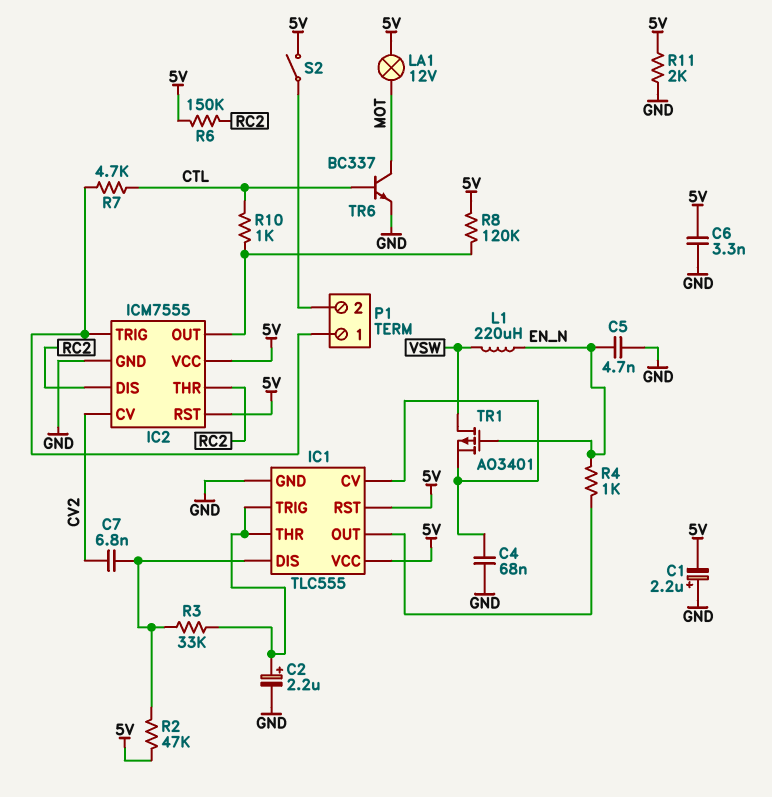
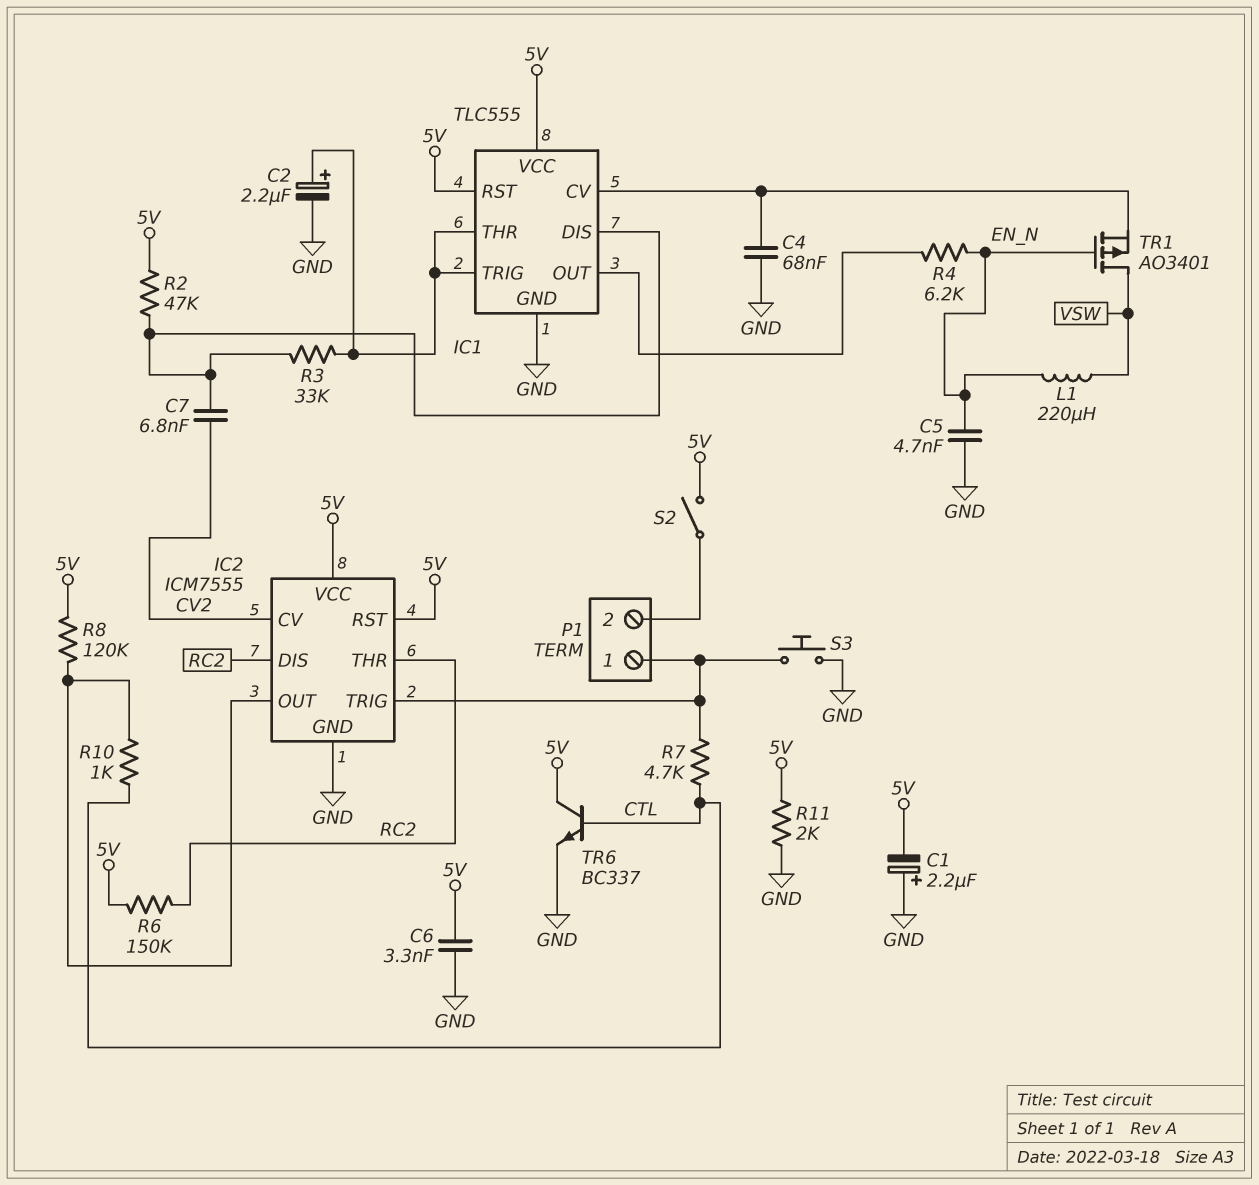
LA1: lamp 12V (5V, MOT) -> none
R4: 1k (EN_N, IC1/OUT) -> 6.2k (EN_N, IC1/OUT)
S3: none -> button (GND, IC2/TRIG)
TR6: NPN BC337 (B CTL, C MOT, E GND) -> NPN BC337 (B CTL, C 5V, E GND)

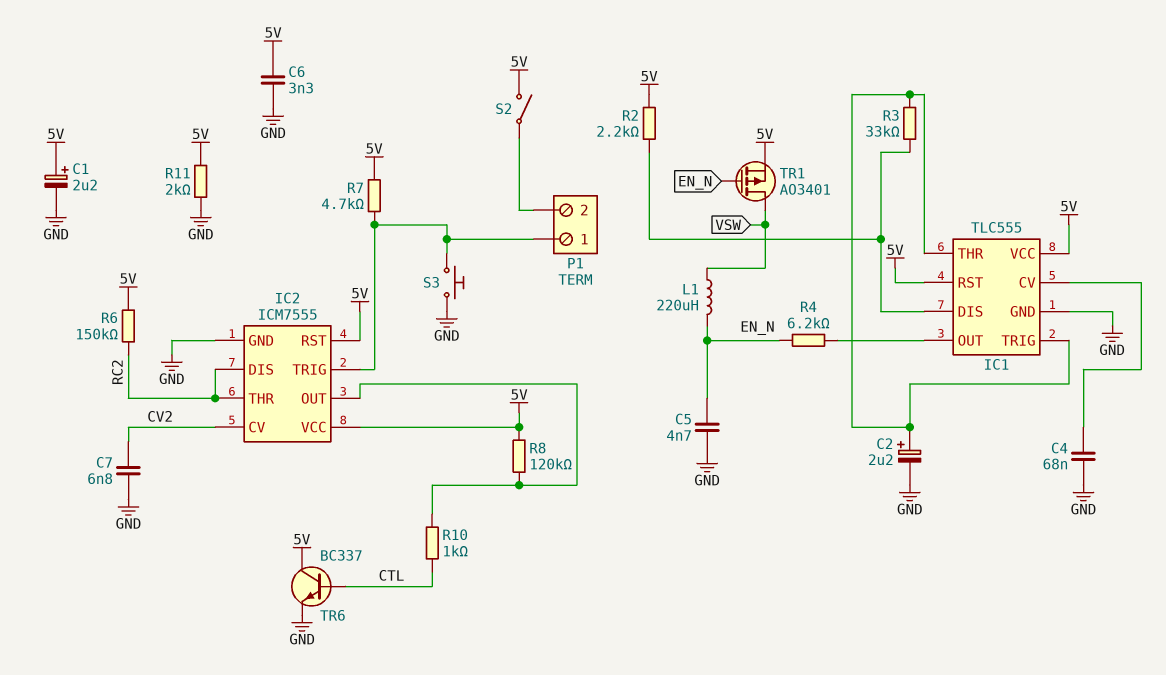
C1: 2.2uF (plus GND, minus 5V) -> 2.2uF (plus 5V, minus GND)
C7: 6.8nF (CV2, IC1/DIS) -> 6.8nF (CV2, GND)
R2: 47k (5V, IC1/DIS) -> 2.2k (5V, IC1/DIS)
R7: 4.7k (CTL, IC2/TRIG) -> 4.7k (5V, IC2/TRIG)
TR1: PMOS AO3401 (G EN_N, D VSW, S IC1/CV) -> PMOS AO3401 (G EN_N, D VSW, S 5V)

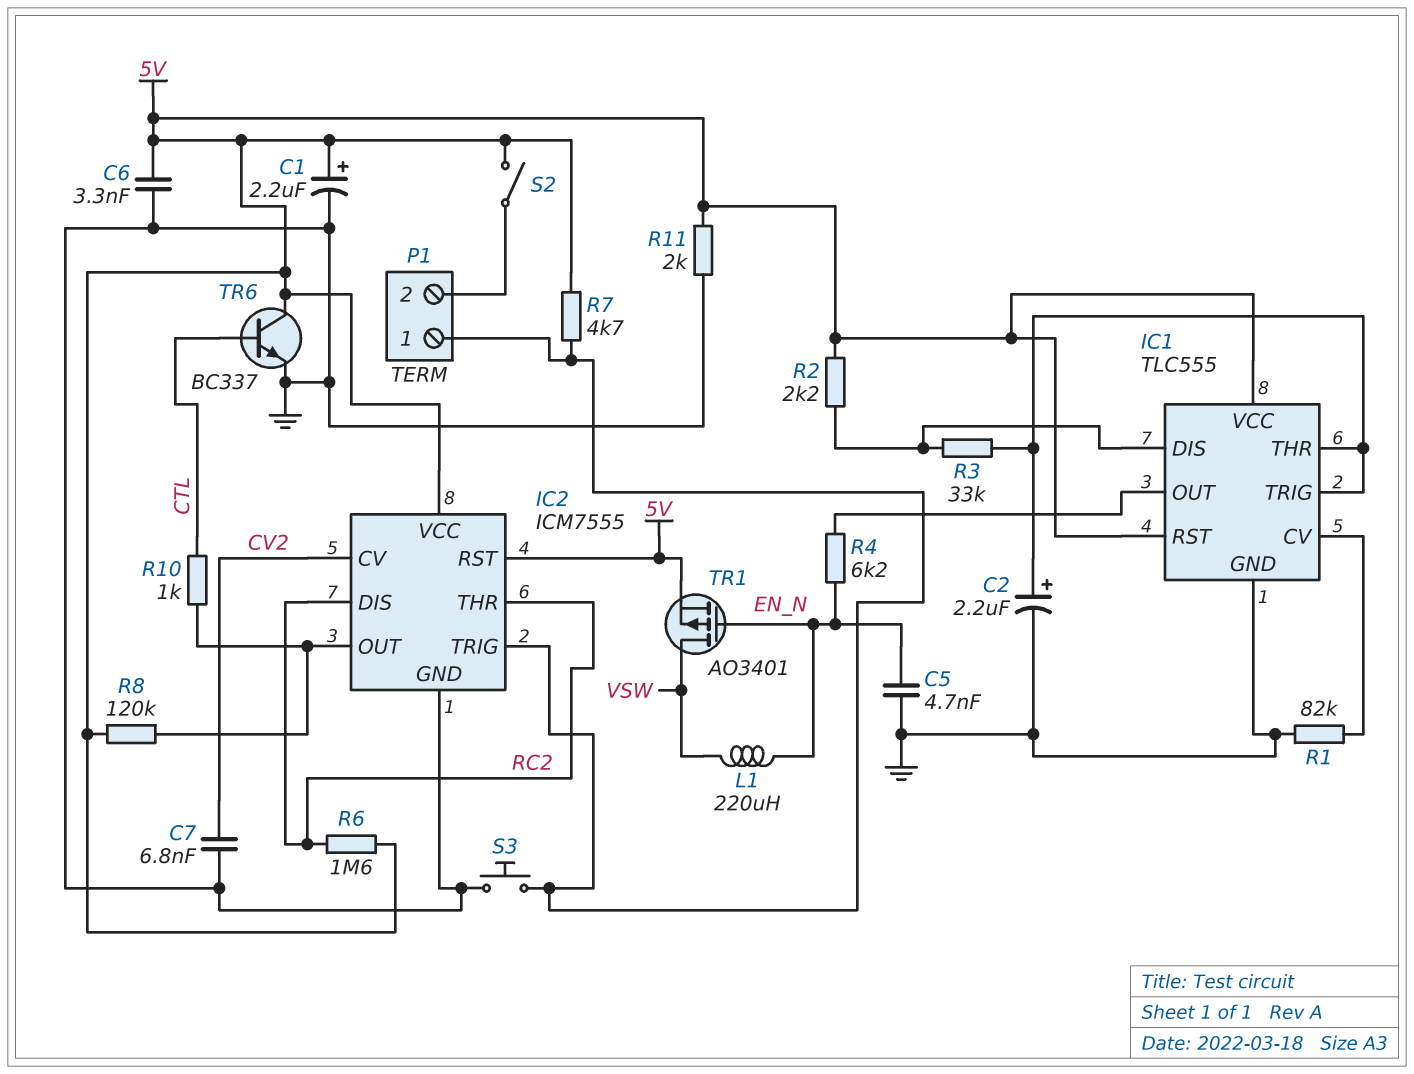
C4: 68nF (GND, IC1/CV) -> none
R1: none -> 82k (GND, IC1/CV)
R6: 150k (5V, RC2) -> 1.6M (5V, RC2)

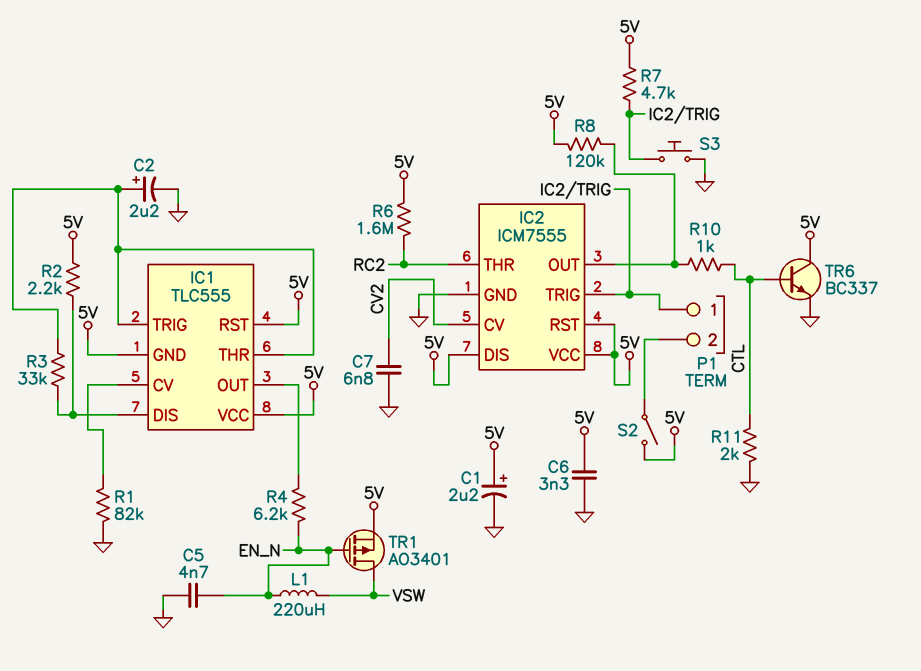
IC1 pin GND: GND -> 5V
IC2 pin DIS: RC2 -> 5V
R11: 2k (5V, GND) -> 2k (CTL, GND)

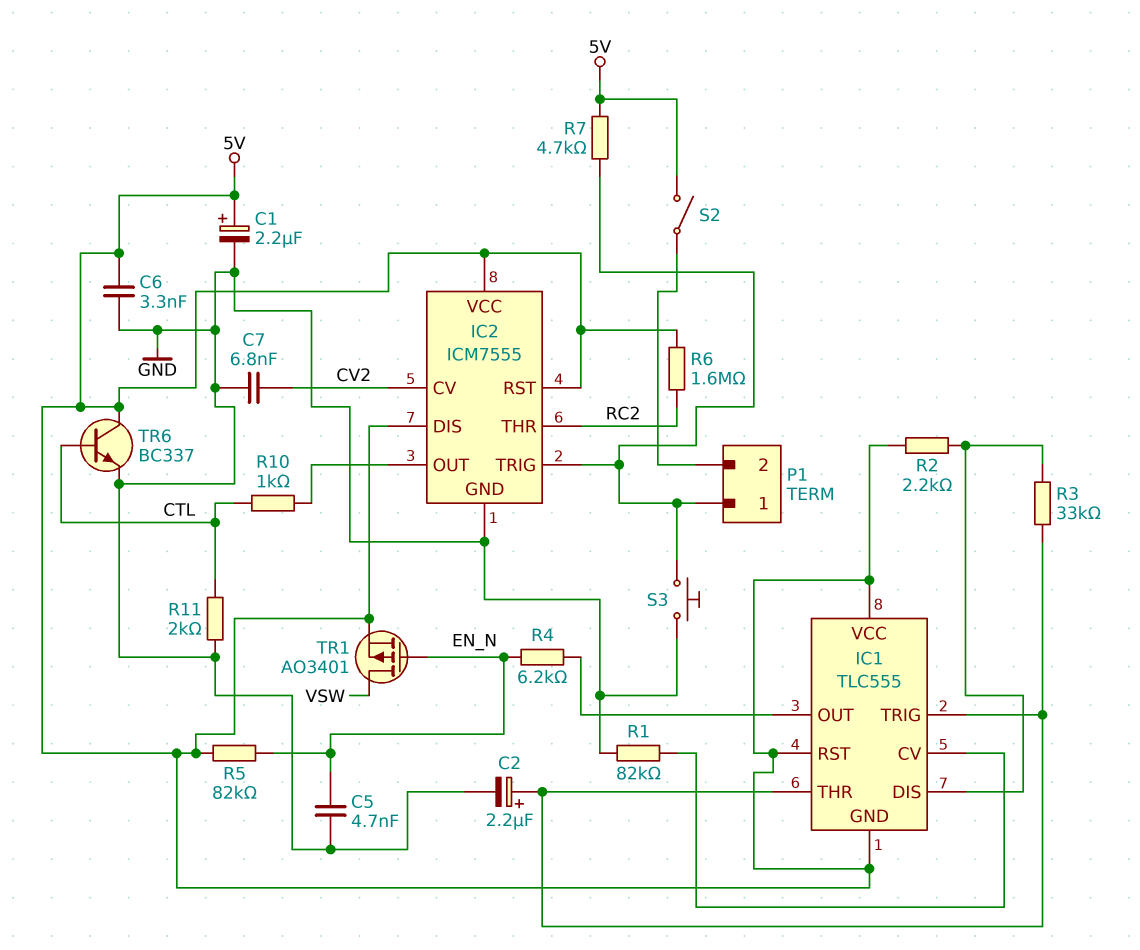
L1: 220uH (EN_N, VSW) -> none
R5: none -> 82k (5V, EN_N)
R8: 120k (5V, IC2/OUT) -> none

